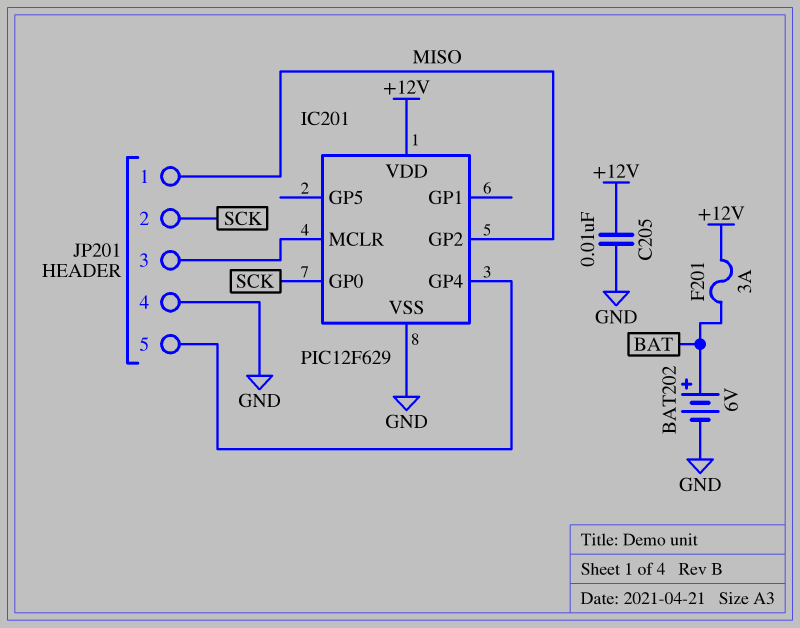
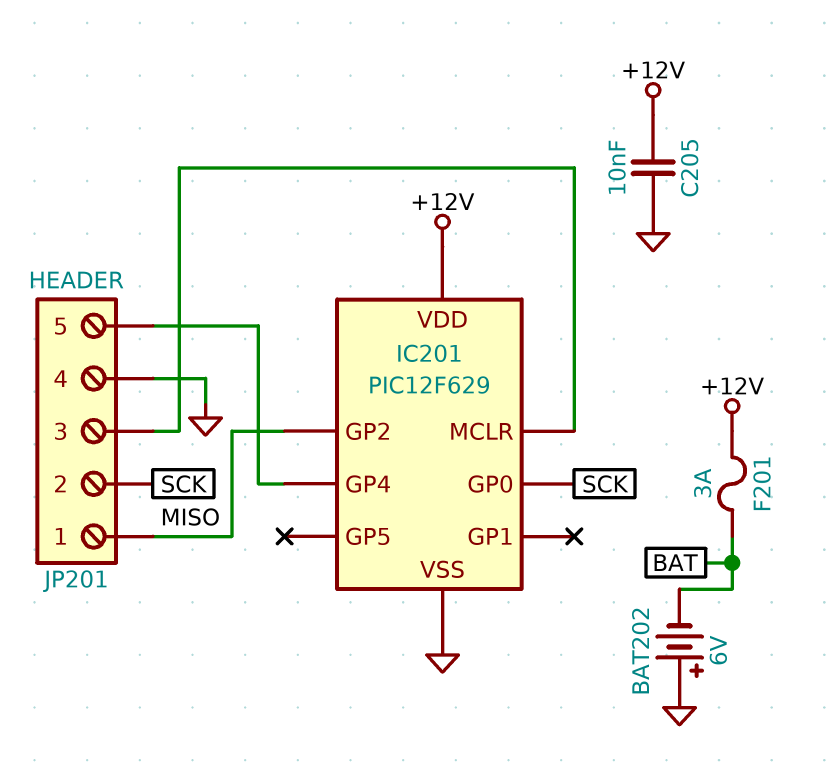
BAT202: 6V (plus BAT, minus GND) -> 6V (plus GND, minus BAT)

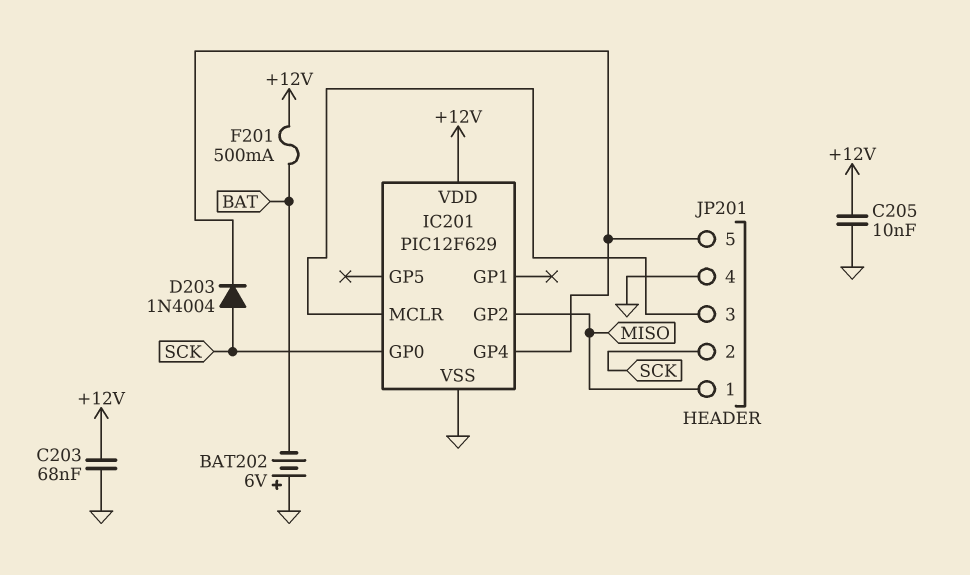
C203: none -> 68nF (+12V, GND)
D203: none -> diode 1N4004 (A SCK, K IC201/GP4)
F201: 3A (+12V, BAT) -> 500mA (+12V, BAT)

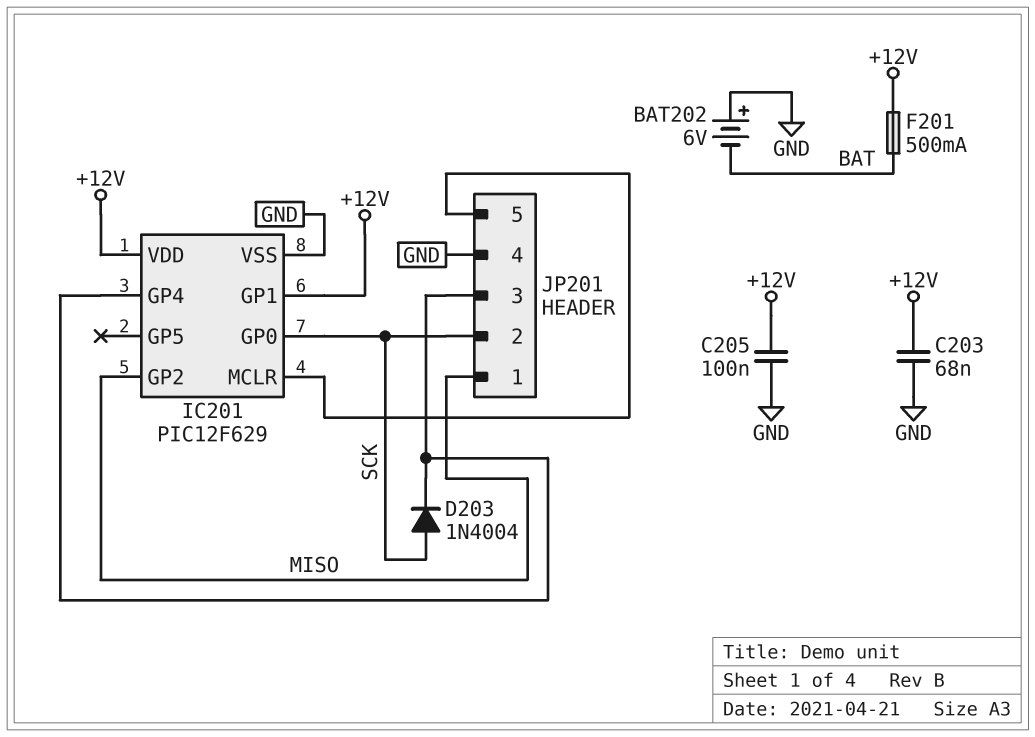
C205: 10nF (+12V, GND) -> 100nF (+12V, GND)
IC201 pin GP1: none -> +12V
JP201 pin 3: IC201/MCLR -> IC201/GP4
JP201 pin 5: IC201/GP4 -> IC201/MCLR

